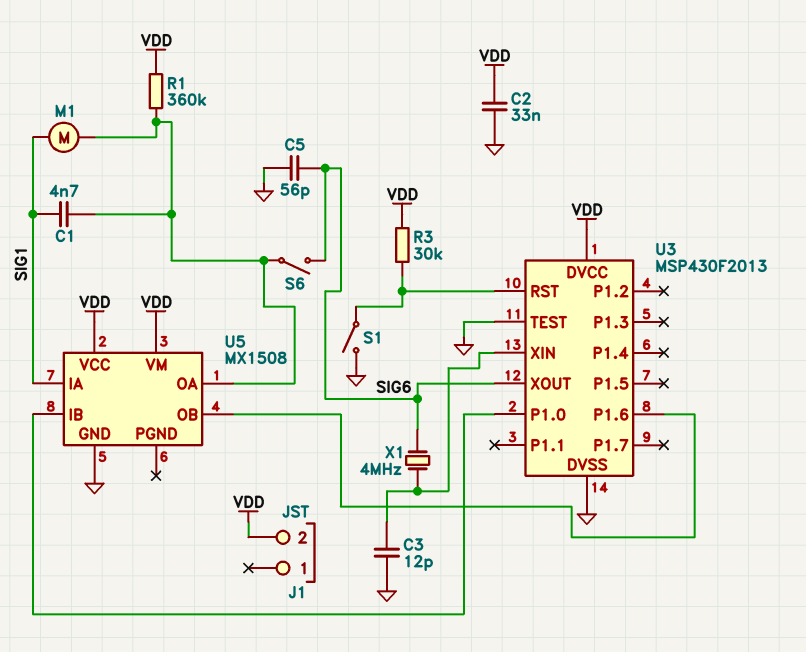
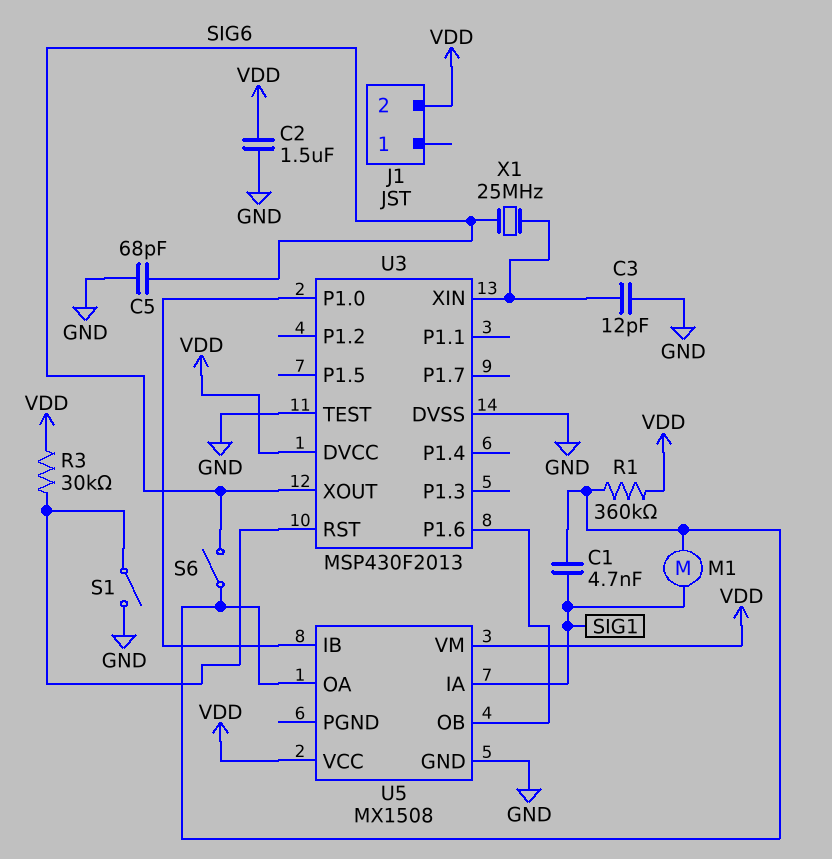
C2: 33nF (GND, VDD) -> 1.5uF (GND, VDD)
C5: 56pF (GND, SIG6) -> 68pF (GND, SIG6)
X1: 4MHz (SIG6, U3/XIN) -> 25MHz (SIG6, U3/XIN)

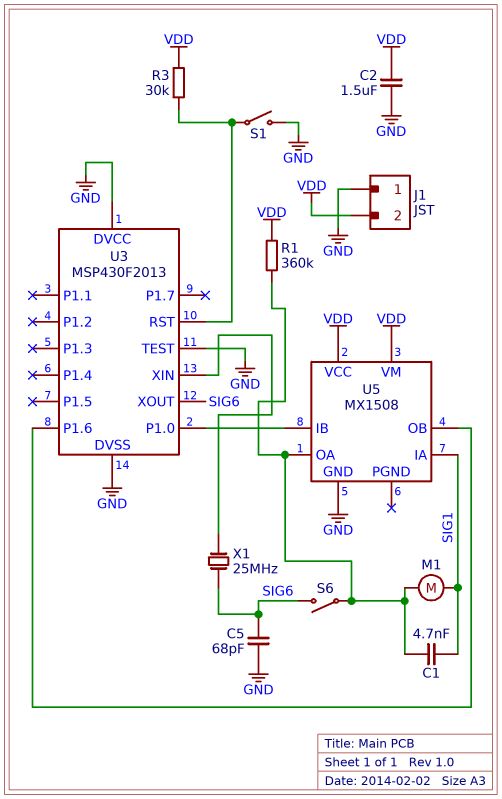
C3: 12pF (GND, U3/XIN) -> none
J1 pin 1: none -> GND
U3 pin DVCC: VDD -> GND

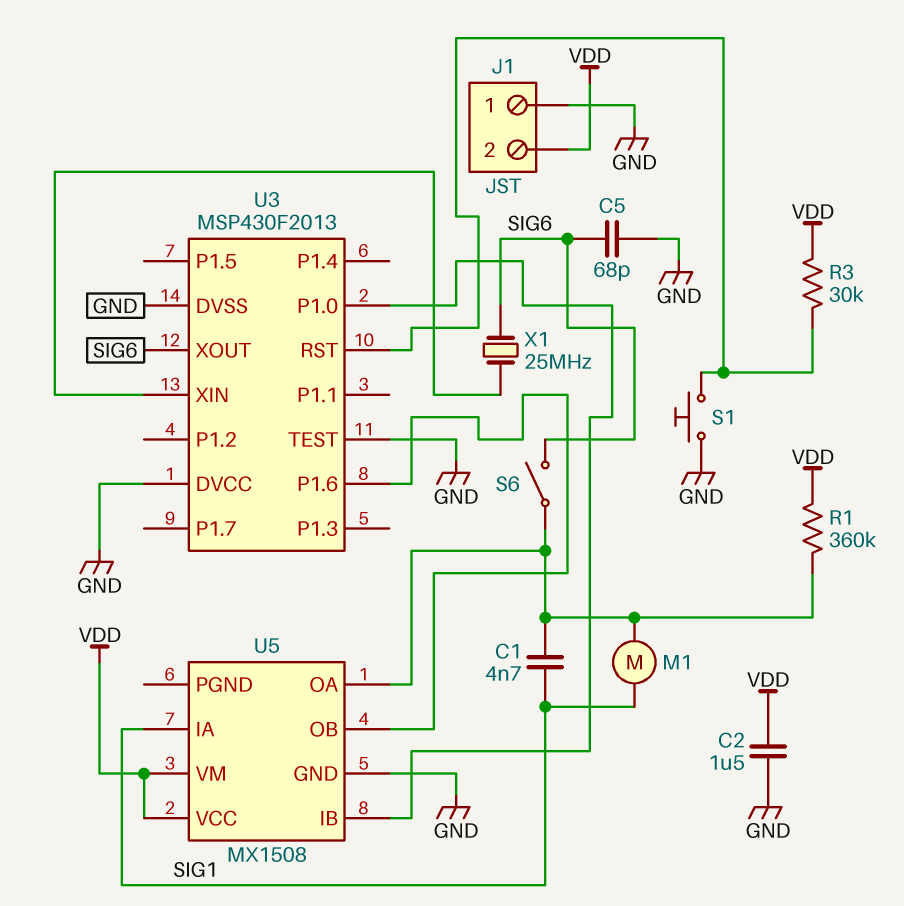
S1: switch (GND, U3/RST) -> button (GND, U3/RST)

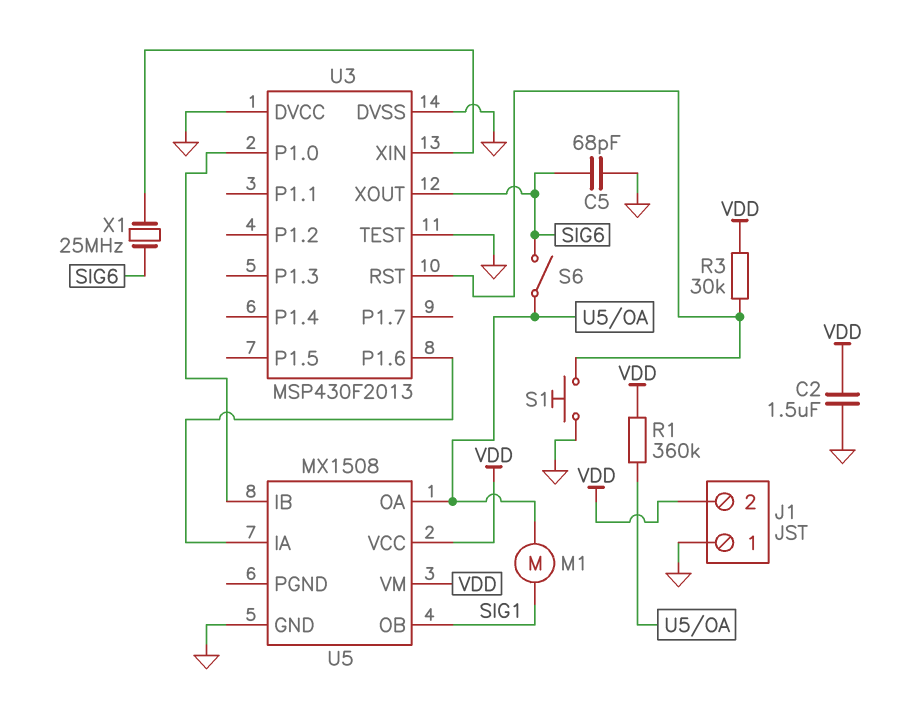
C1: 4.7nF (SIG1, U5/OA) -> none
U5 pin IA: SIG1 -> U3/P1.6
U5 pin OB: U3/P1.6 -> SIG1

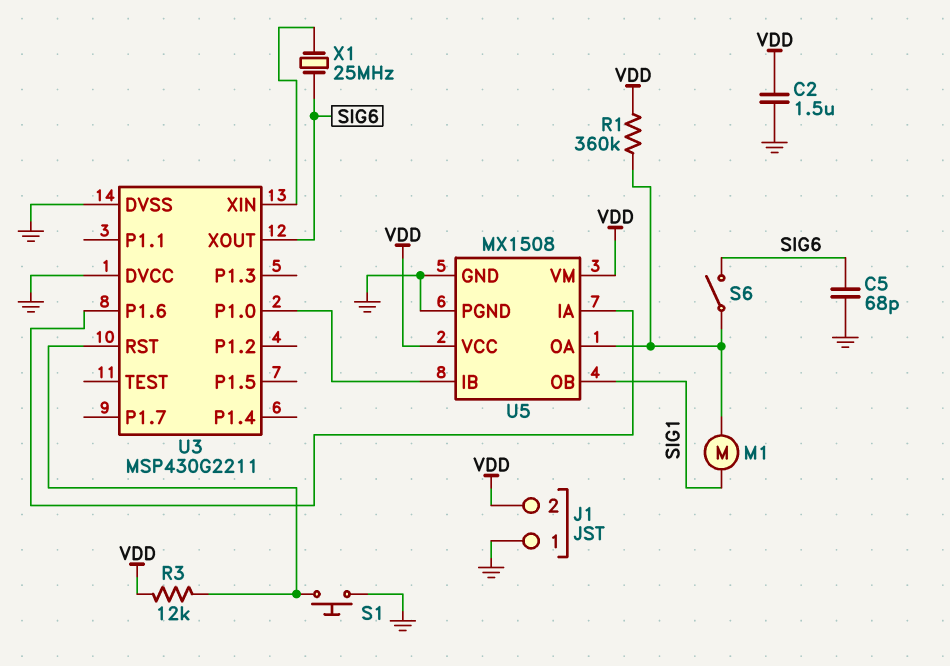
R3: 30k (U3/RST, VDD) -> 12k (U3/RST, VDD)
U3: MSP430F2013 -> MSP430G2211
U3 pin TEST: GND -> none
U5 pin PGND: none -> GND

